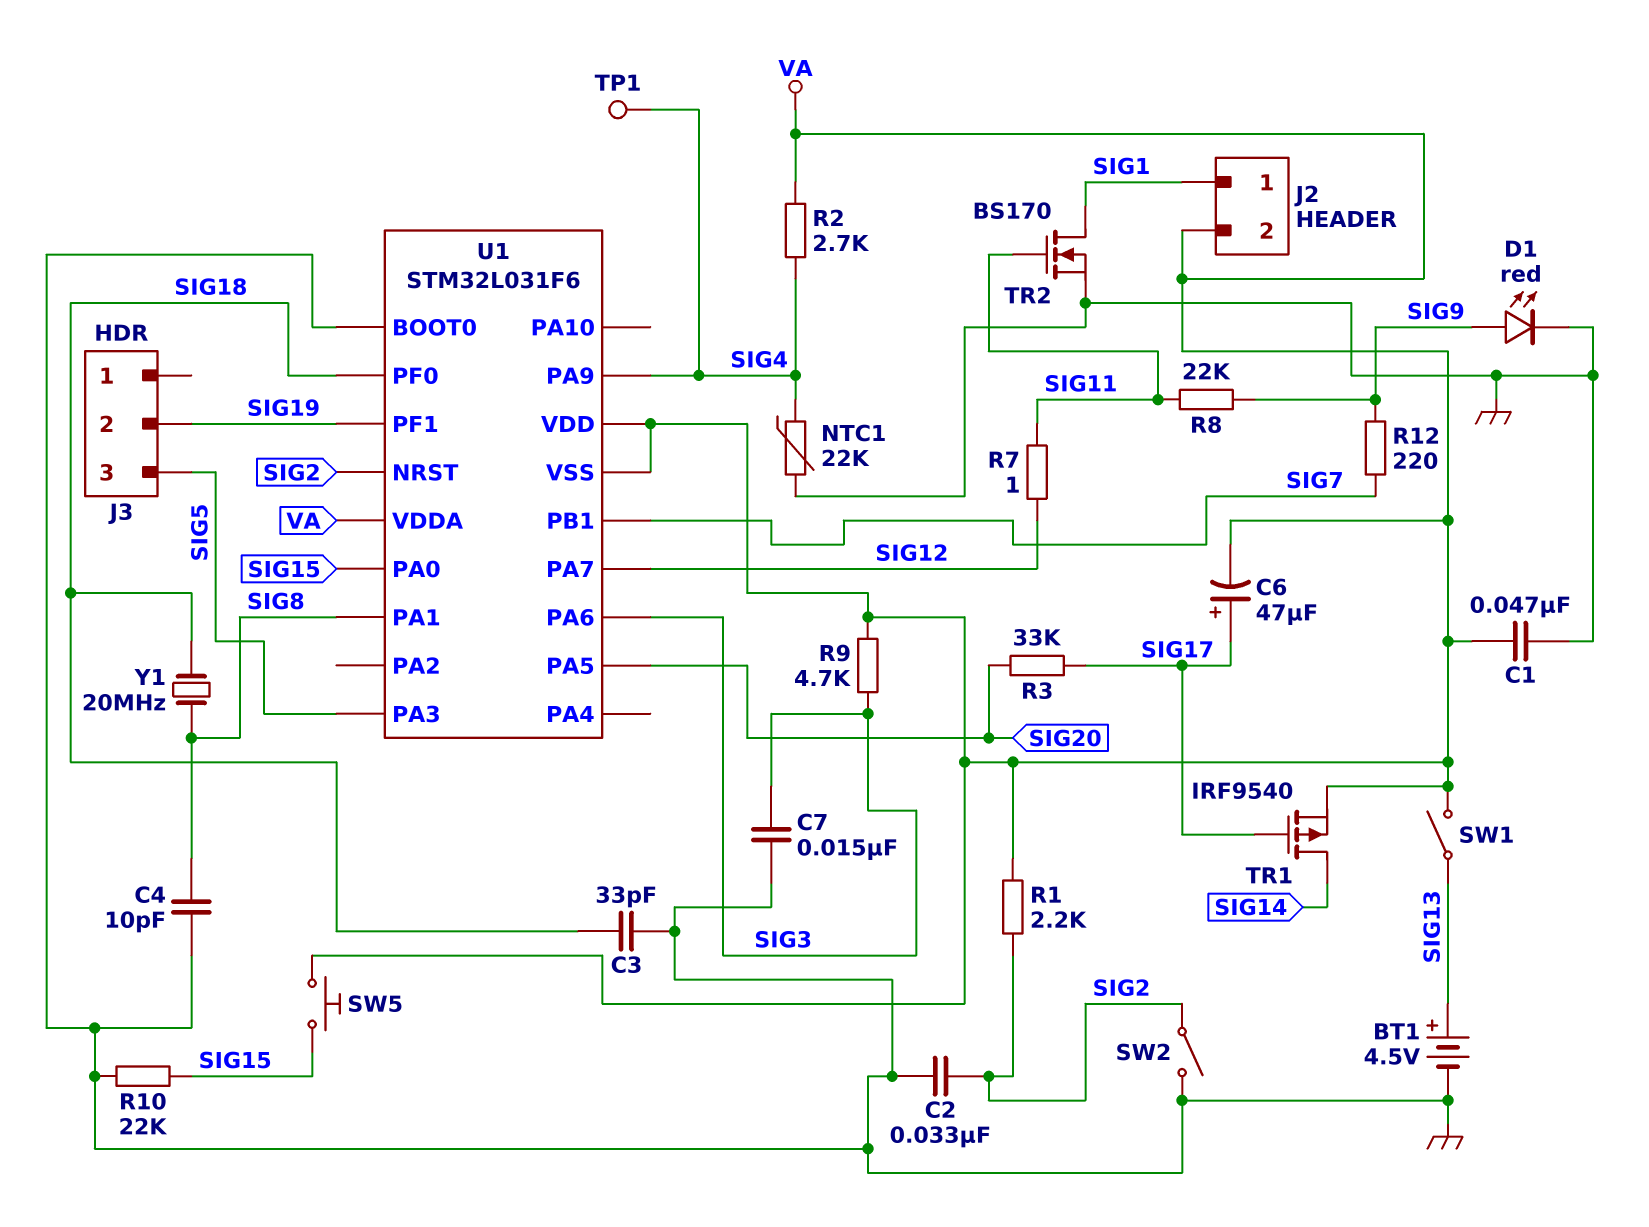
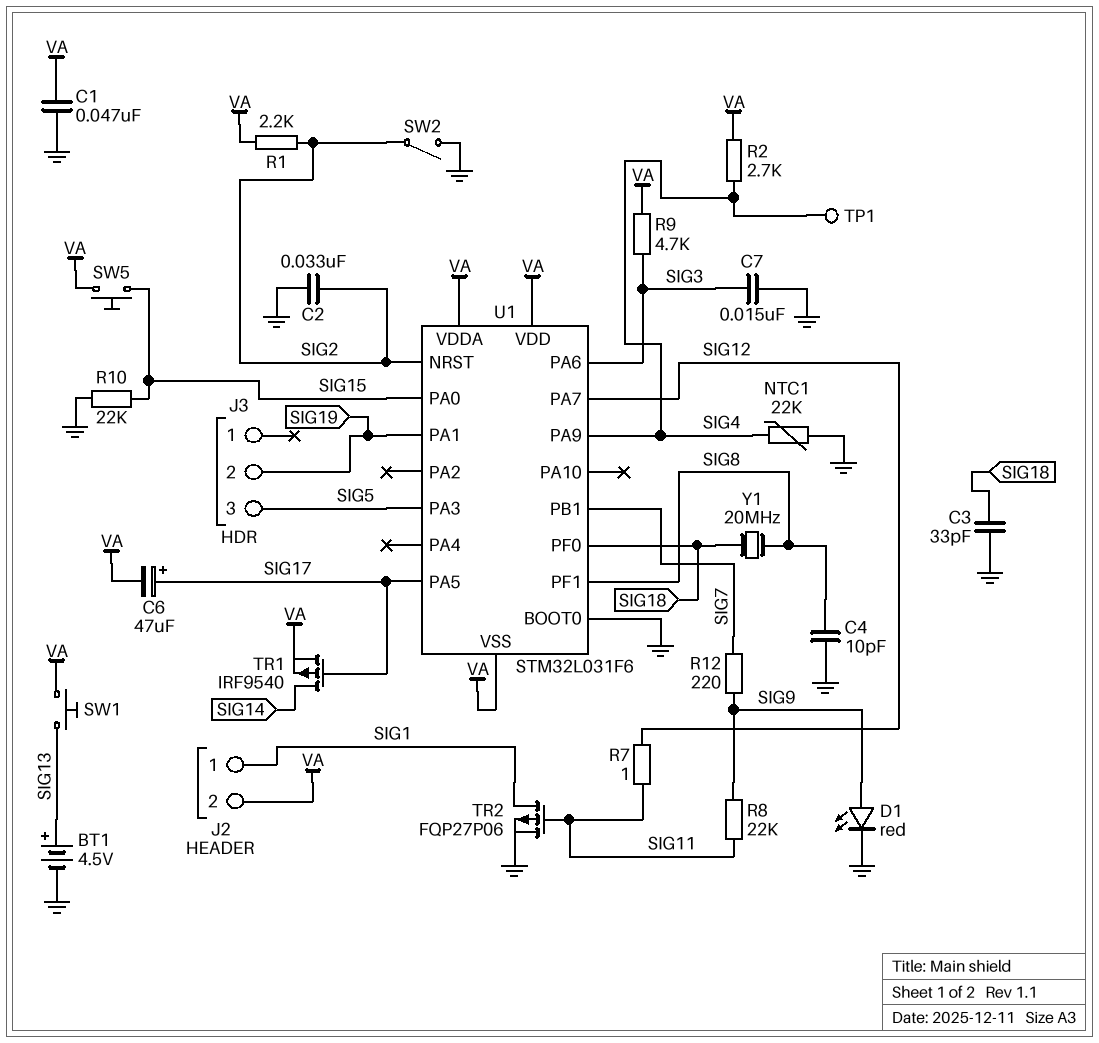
R3: 33k (SIG17, SIG20) -> none
SW1: switch (SIG13, VA) -> button (SIG13, VA)
TR2: NMOS BS170 (G SIG11, D SIG1, S GND) -> PMOS FQP27P06 (G SIG11, D SIG1, S GND)
U1 pin PA1: SIG8 -> SIG19
U1 pin PA5: SIG20 -> SIG17
U1 pin PF1: SIG19 -> SIG8

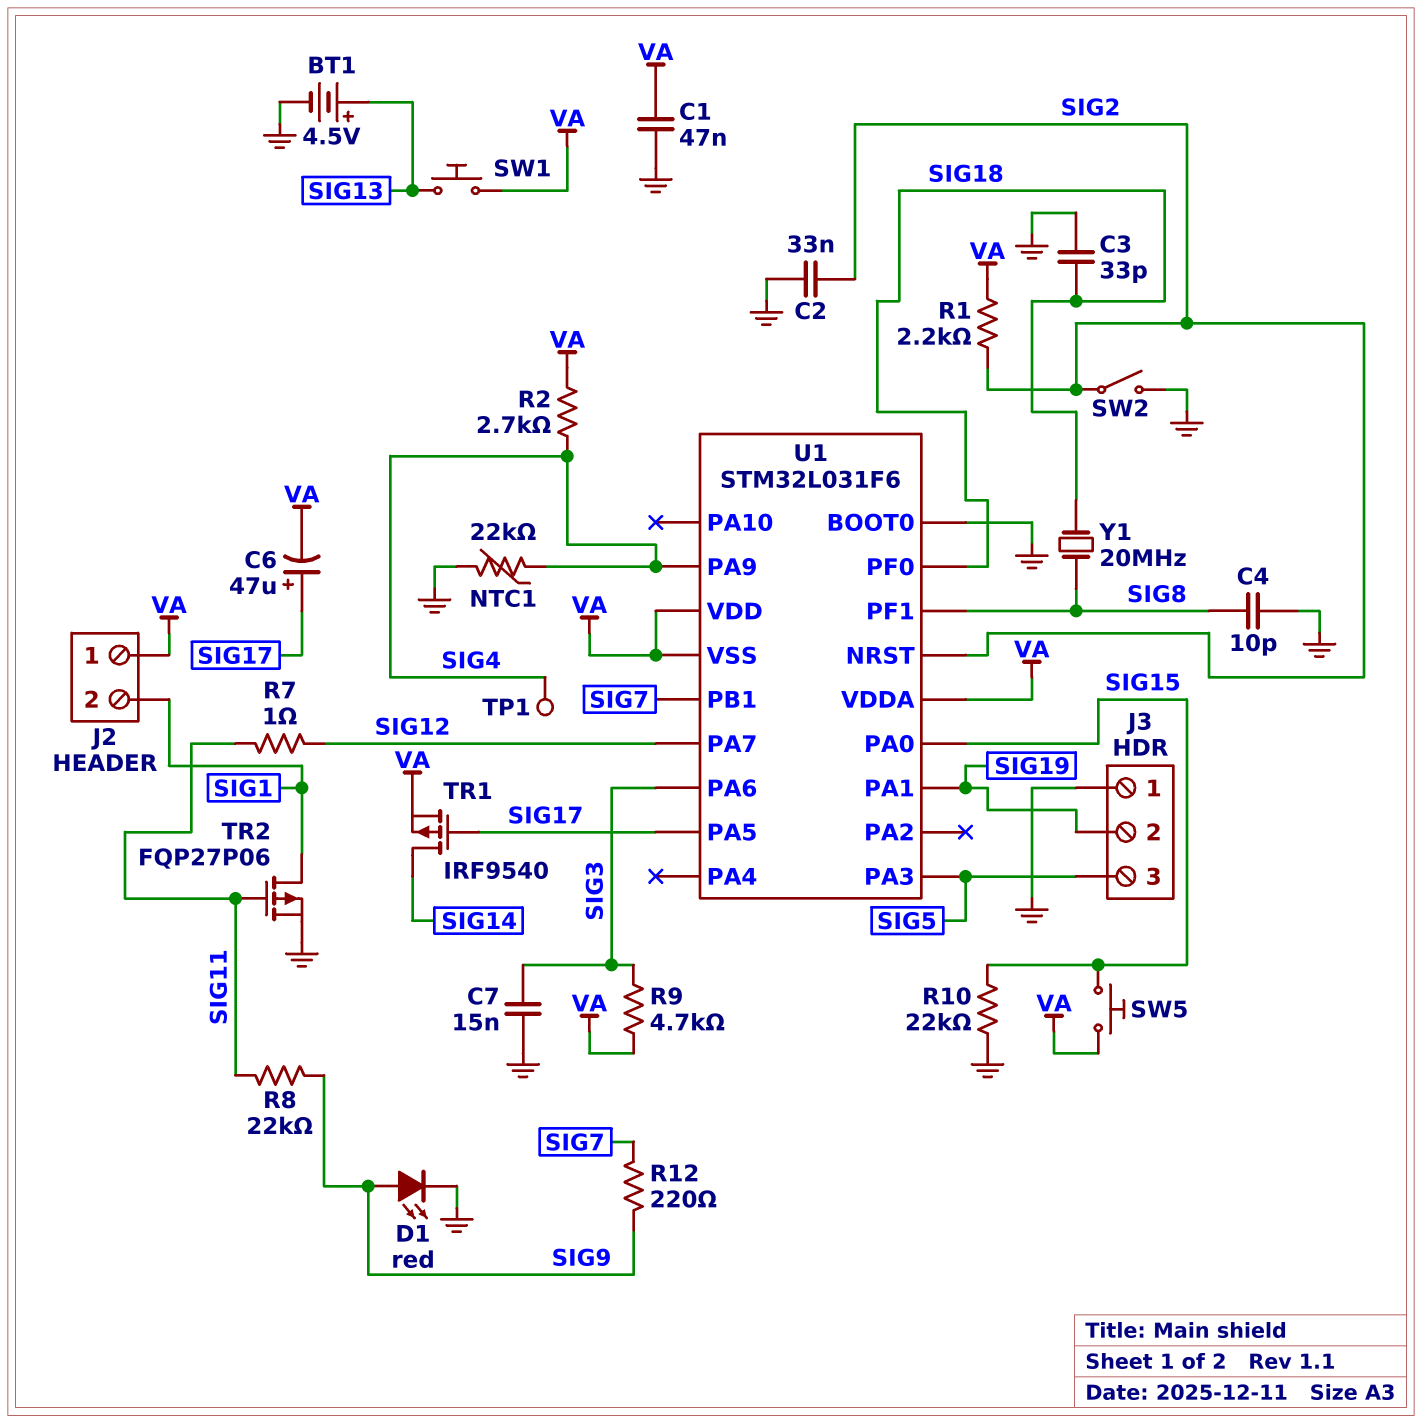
J2 pin 1: SIG1 -> VA
J2 pin 2: VA -> SIG1
J3 pin 1: none -> GND

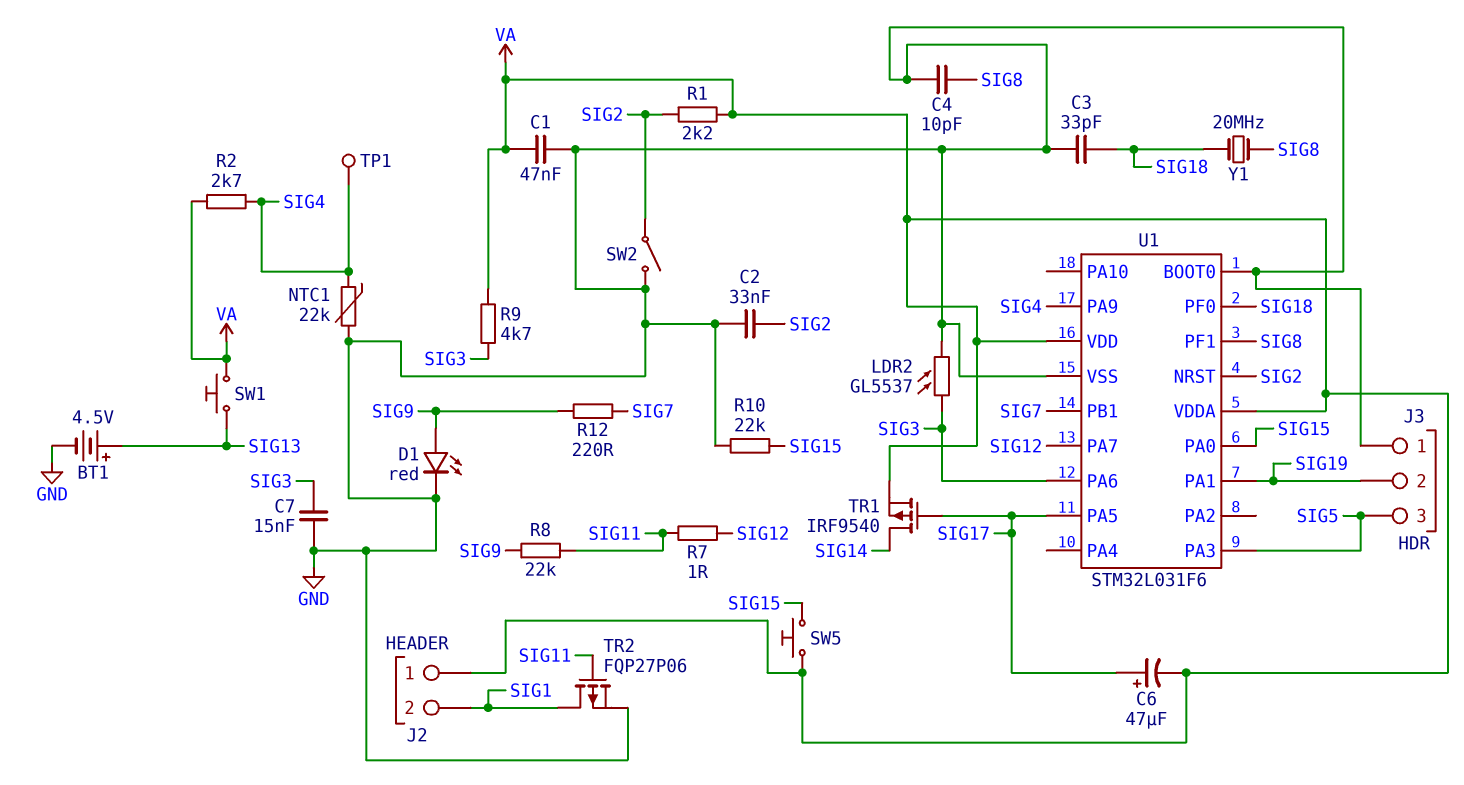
LDR2: none -> GL5537 (GND, SIG3)
U1 pin VSS: VA -> GND

